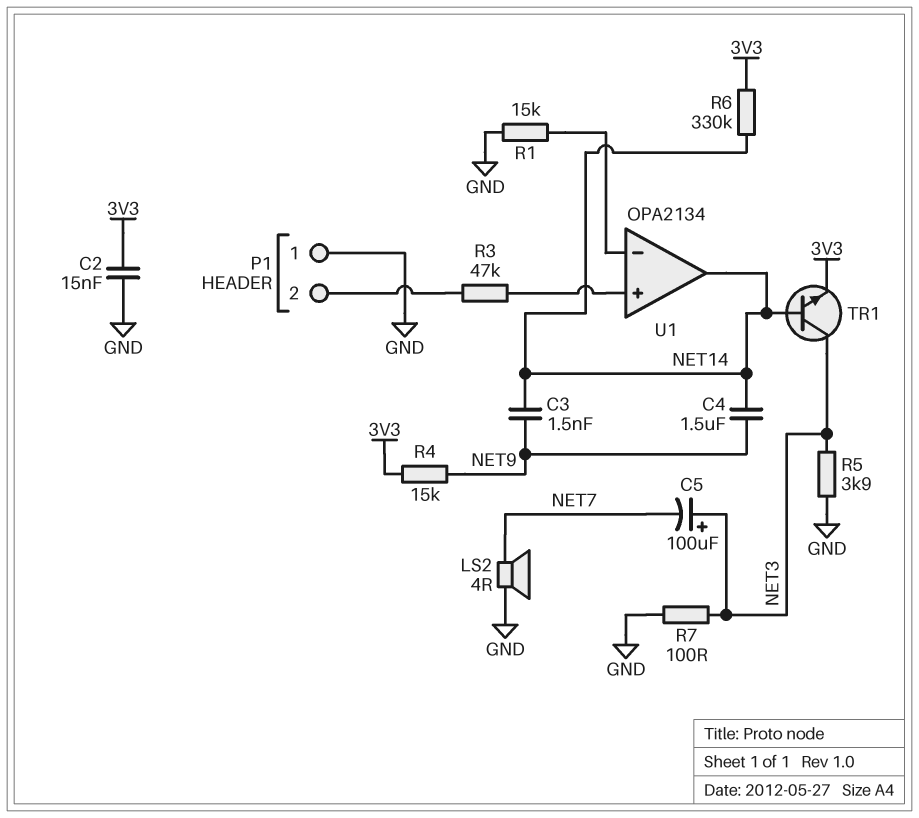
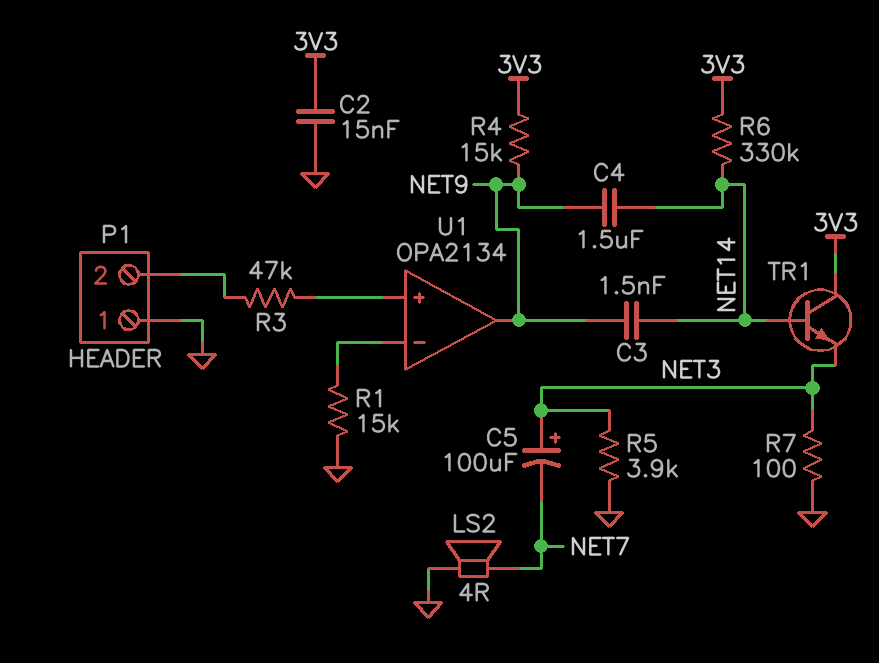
TR1: NPN (B NET14, C NET3, E 3V3) -> NPN (B NET14, C 3V3, E NET3)
U1 pin out: NET14 -> NET9

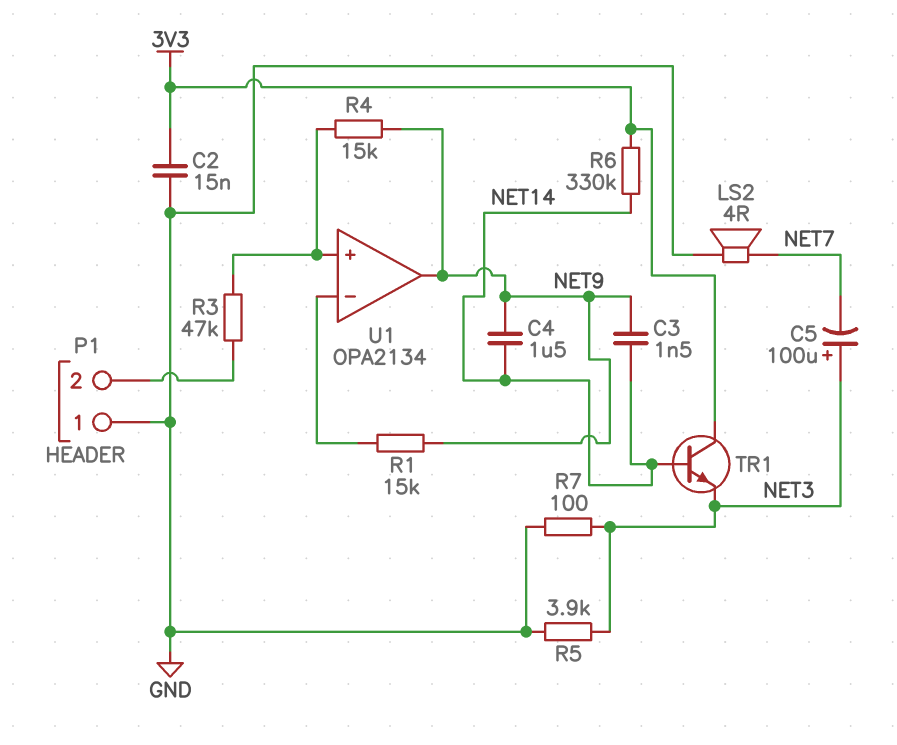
R1: 15k (GND, U1/in-) -> 15k (NET9, U1/in-)
R4: 15k (3V3, NET9) -> 15k (NET9, U1/in+)

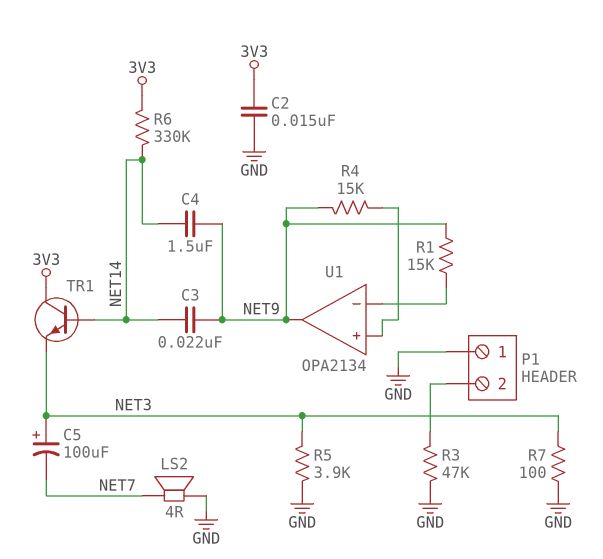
C3: 1.5nF (NET9, NET14) -> 22nF (NET9, NET14)
R3: 47k (P1/2, U1/in+) -> 47k (GND, P1/2)

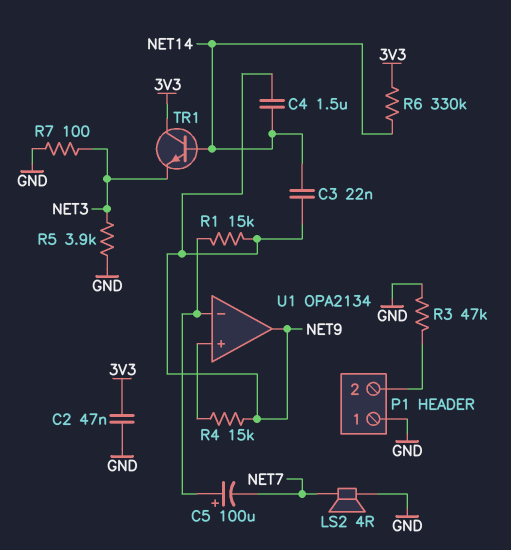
C2: 15nF (3V3, GND) -> 47nF (3V3, GND)
C5: 100uF (plus NET3, minus NET7) -> 100uF (plus U1/in-, minus NET7)

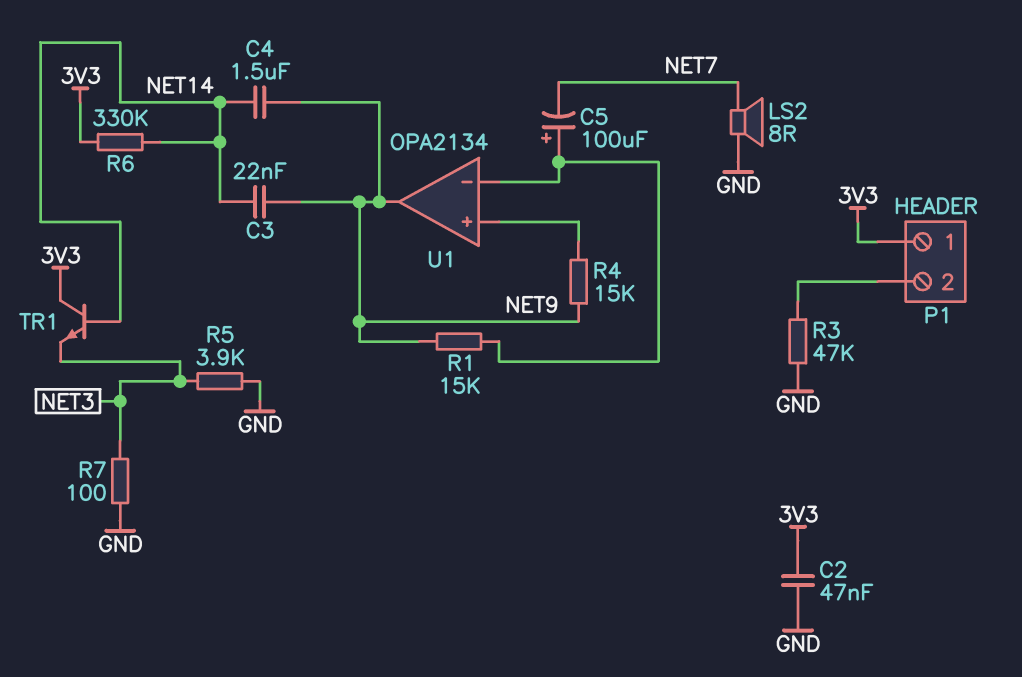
LS2: speaker 4R (GND, NET7) -> speaker 8R (GND, NET7)
P1 pin 1: GND -> 3V3

